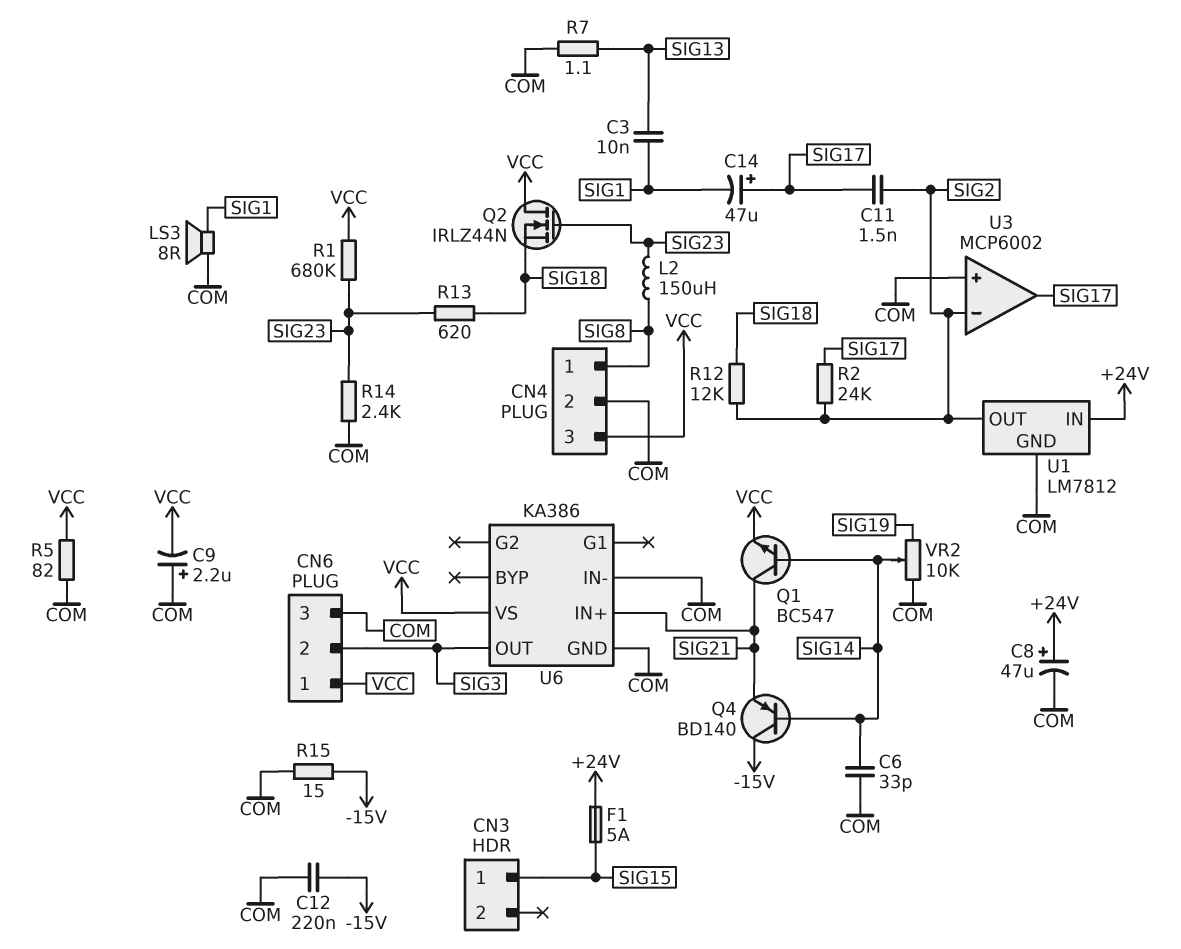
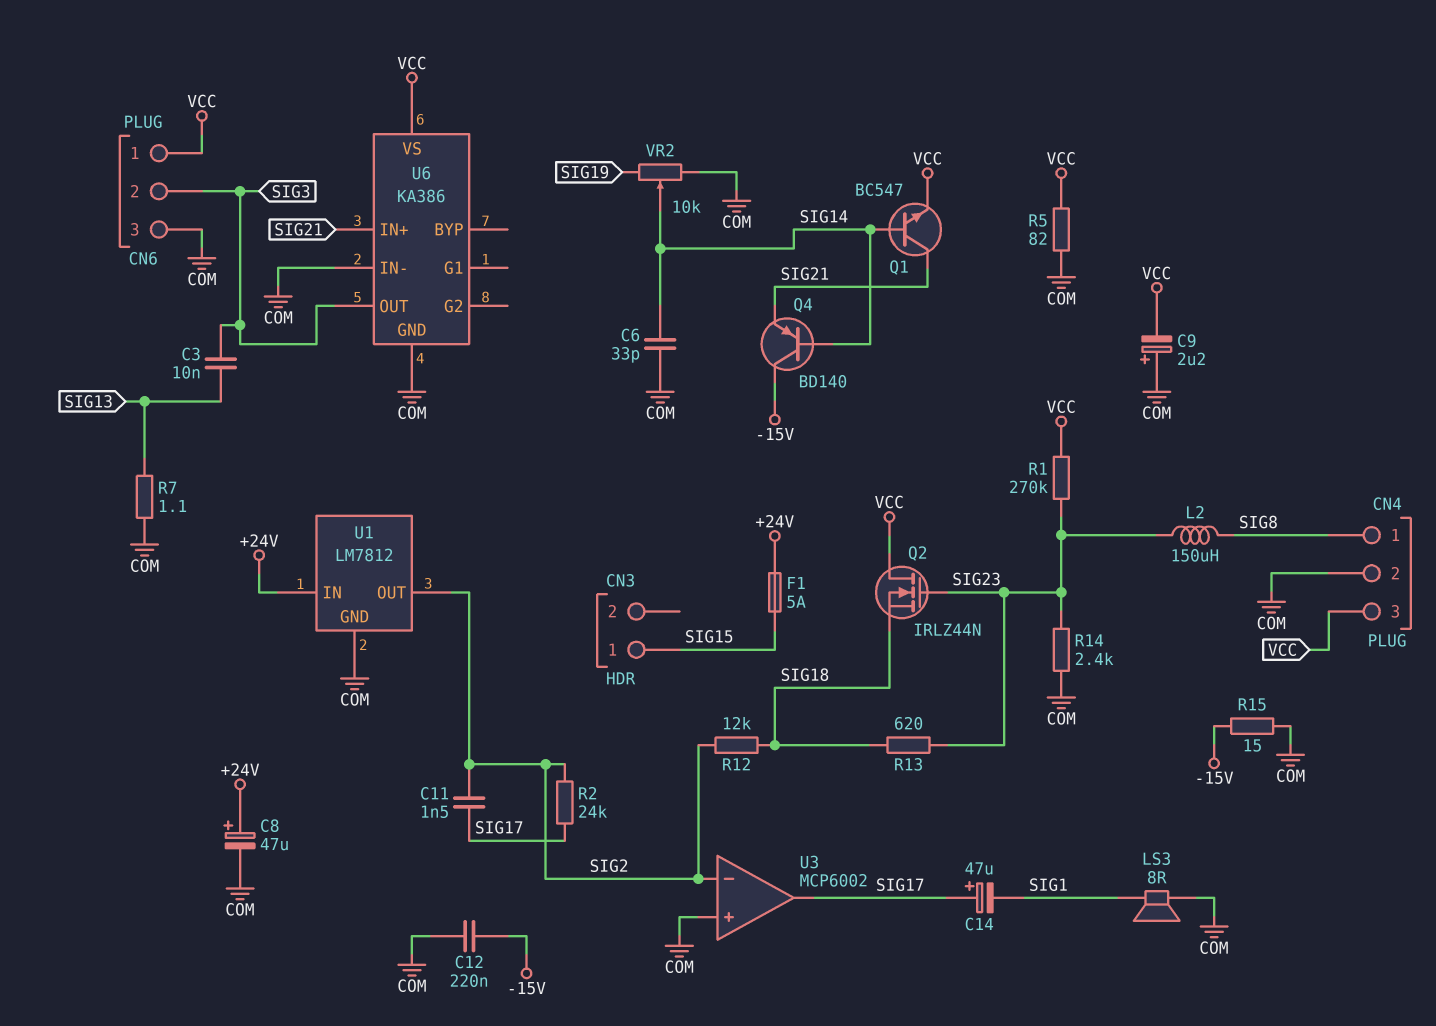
C3: 10nF (SIG1, SIG13) -> 10nF (SIG3, SIG13)
R1: 680k (SIG23, VCC) -> 270k (SIG23, VCC)

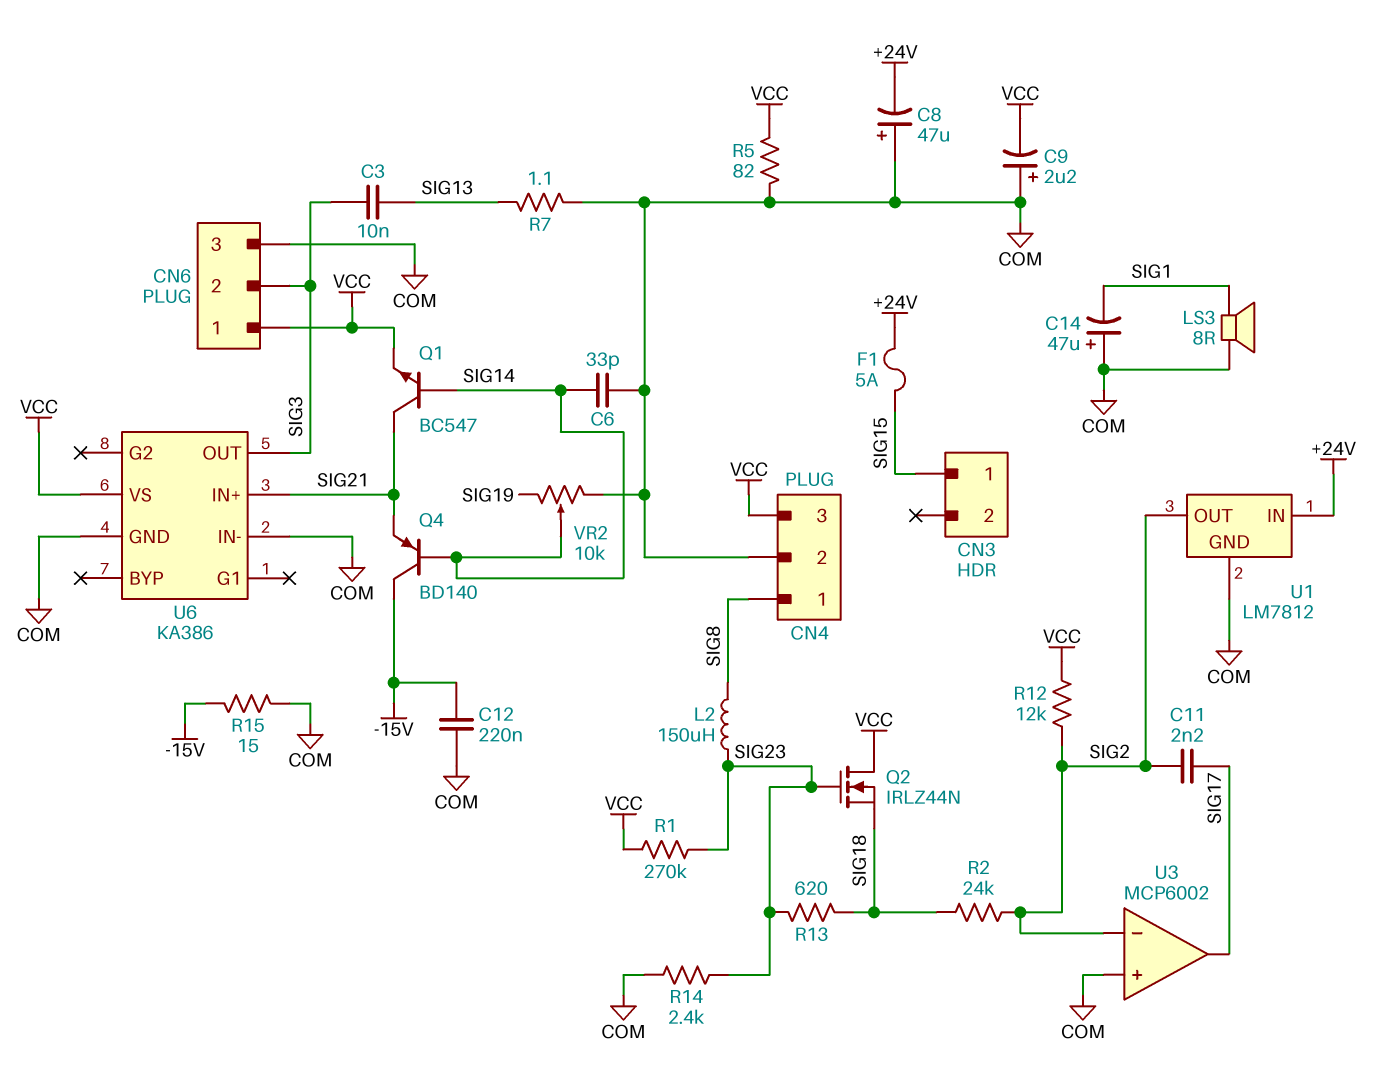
C8: 47uF (plus +24V, minus COM) -> 47uF (plus COM, minus +24V)
C11: 1.5nF (SIG2, SIG17) -> 2.2nF (SIG2, SIG17)
C14: 47uF (plus SIG17, minus SIG1) -> 47uF (plus COM, minus SIG1)
R2: 24k (SIG2, SIG17) -> 24k (SIG2, SIG18)
R12: 12k (SIG2, SIG18) -> 12k (SIG2, VCC)

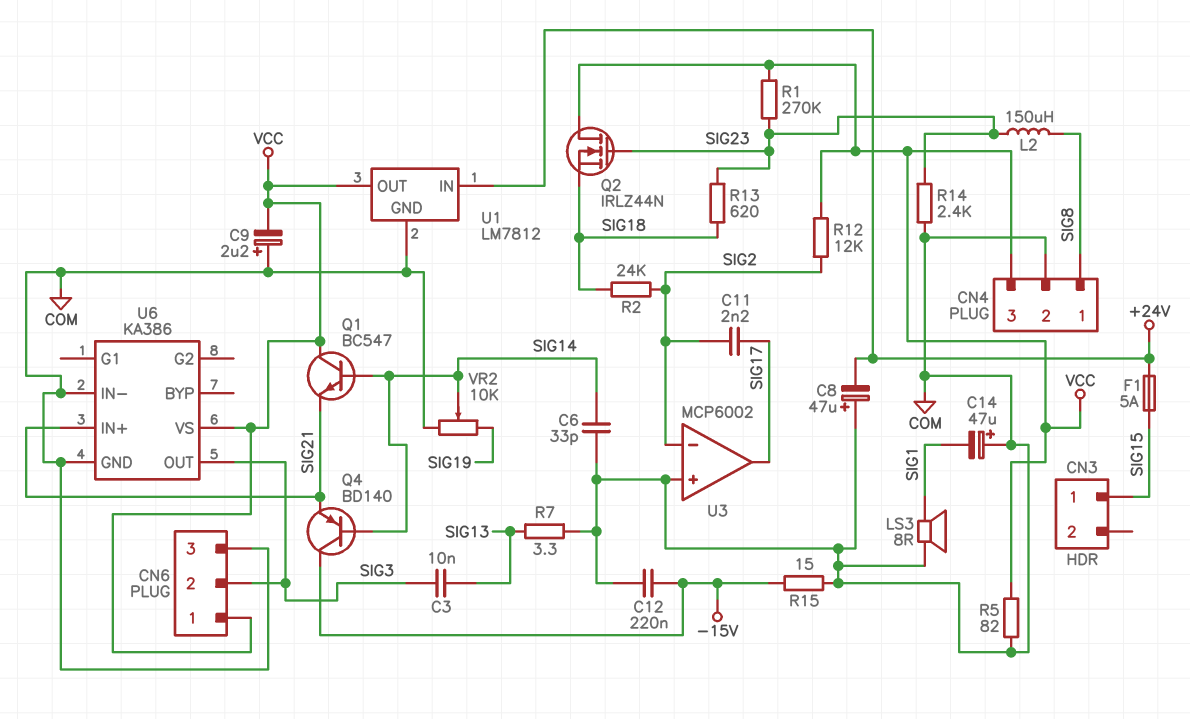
Q1: NPN BC547 (B SIG14, C SIG21, E VCC) -> NPN BC547 (B SIG14, C VCC, E SIG21)
R7: 1.1 (COM, SIG13) -> 3.3 (COM, SIG13)
U1 pin OUT: SIG2 -> VCC

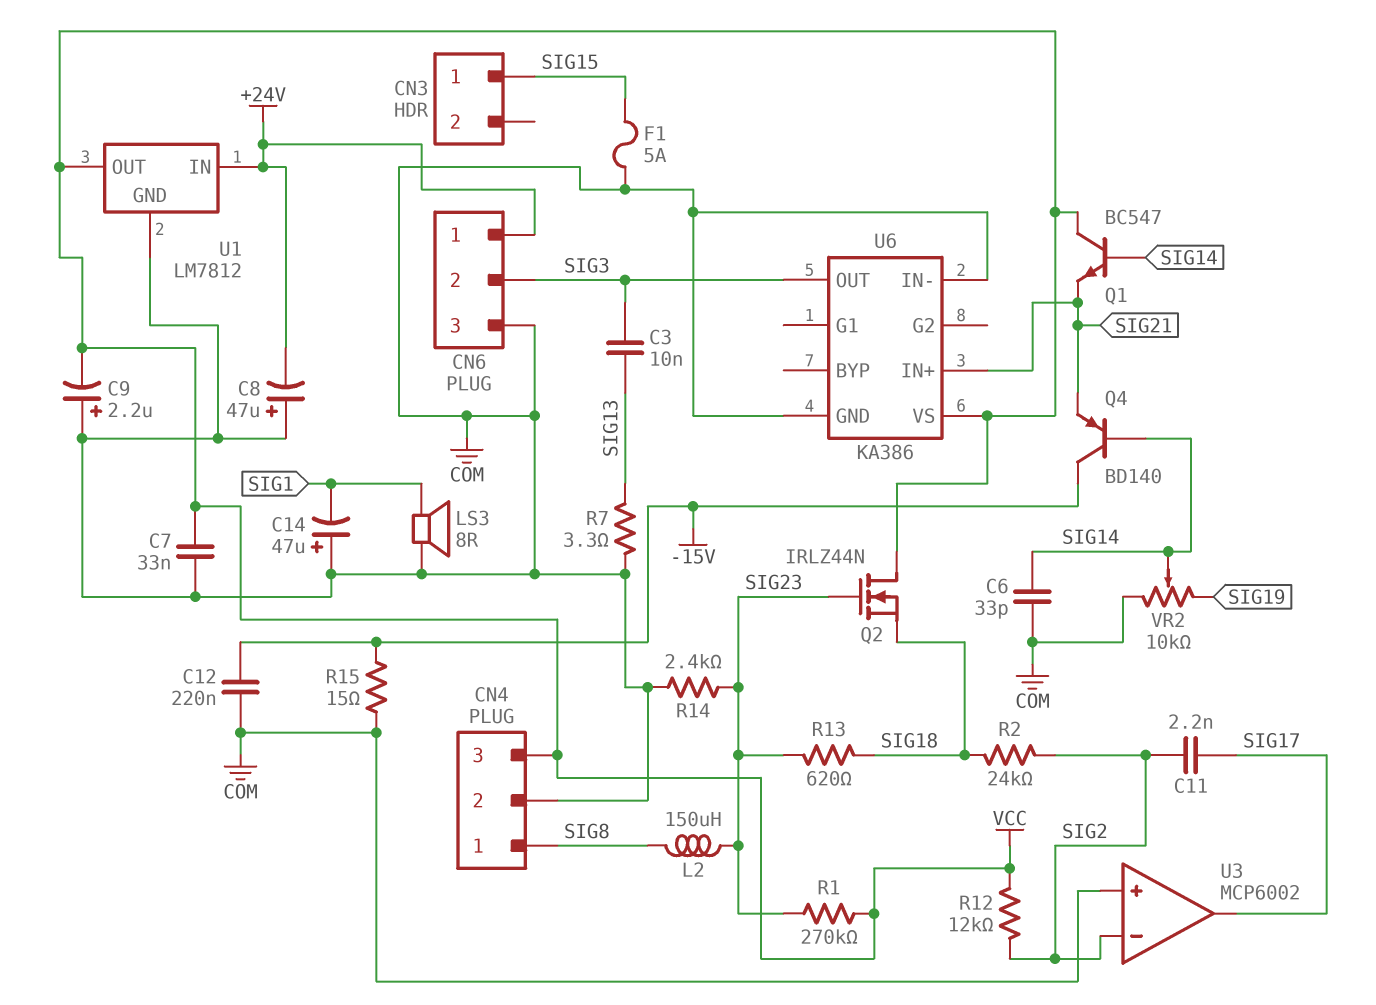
C7: none -> 33nF (COM, VCC)
CN6 pin 1: VCC -> +24V
F1: 5A (+24V, SIG15) -> 5A (COM, SIG15)
R5: 82 (COM, VCC) -> none

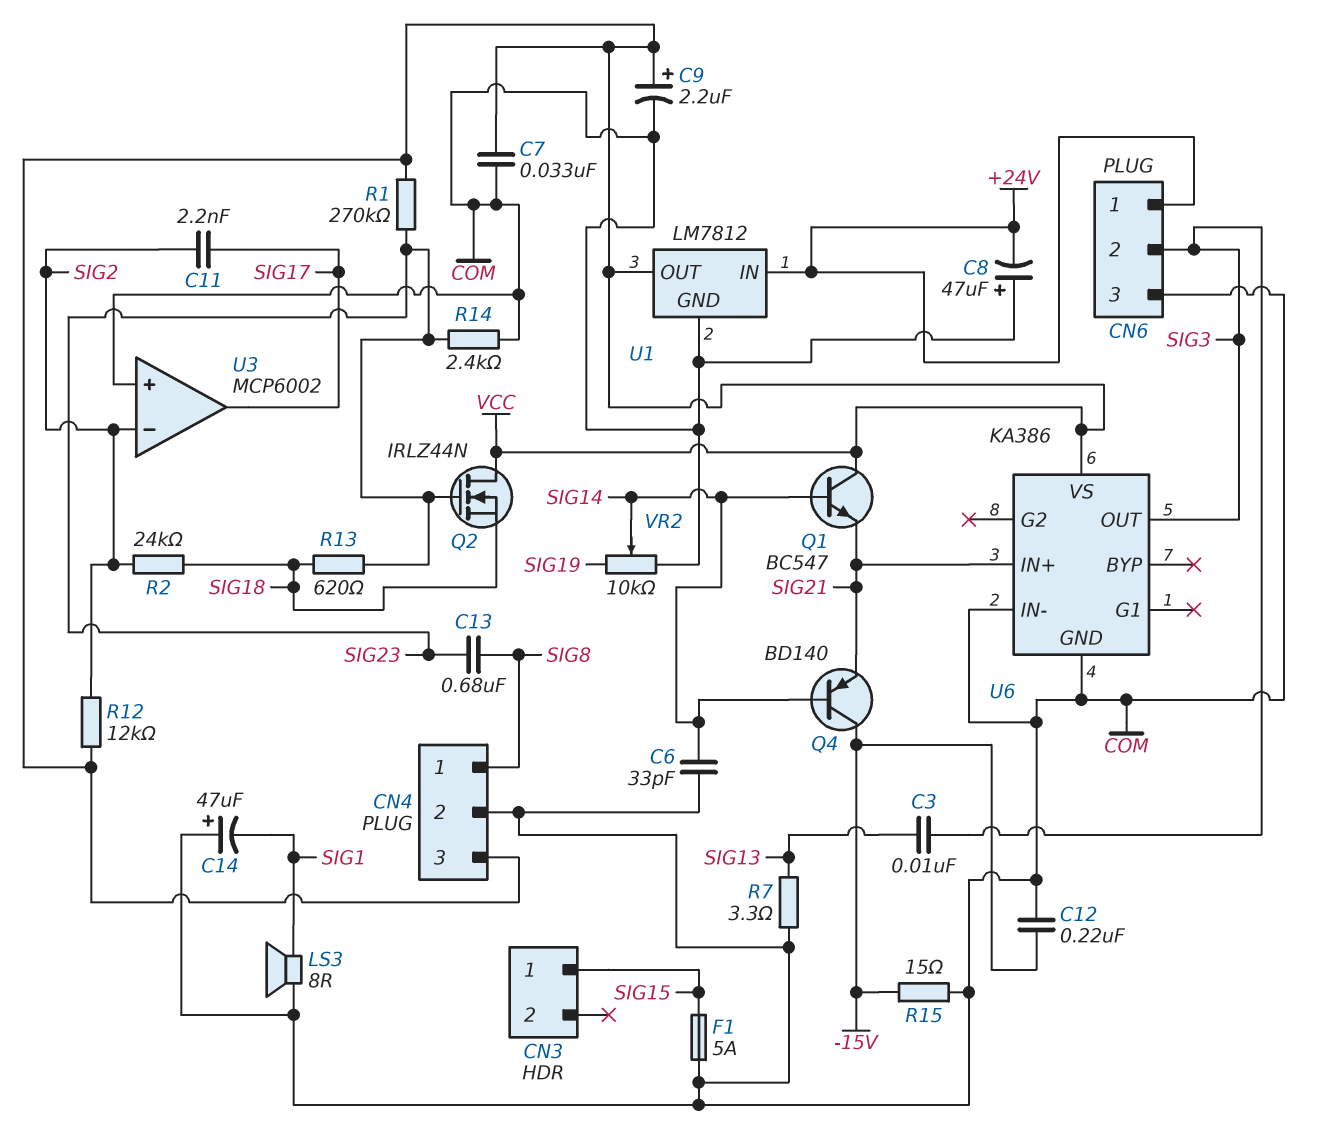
C9: 2.2uF (plus COM, minus VCC) -> 2.2uF (plus VCC, minus COM)
C13: none -> 680nF (SIG8, SIG23)
L2: 150uH (SIG8, SIG23) -> none

